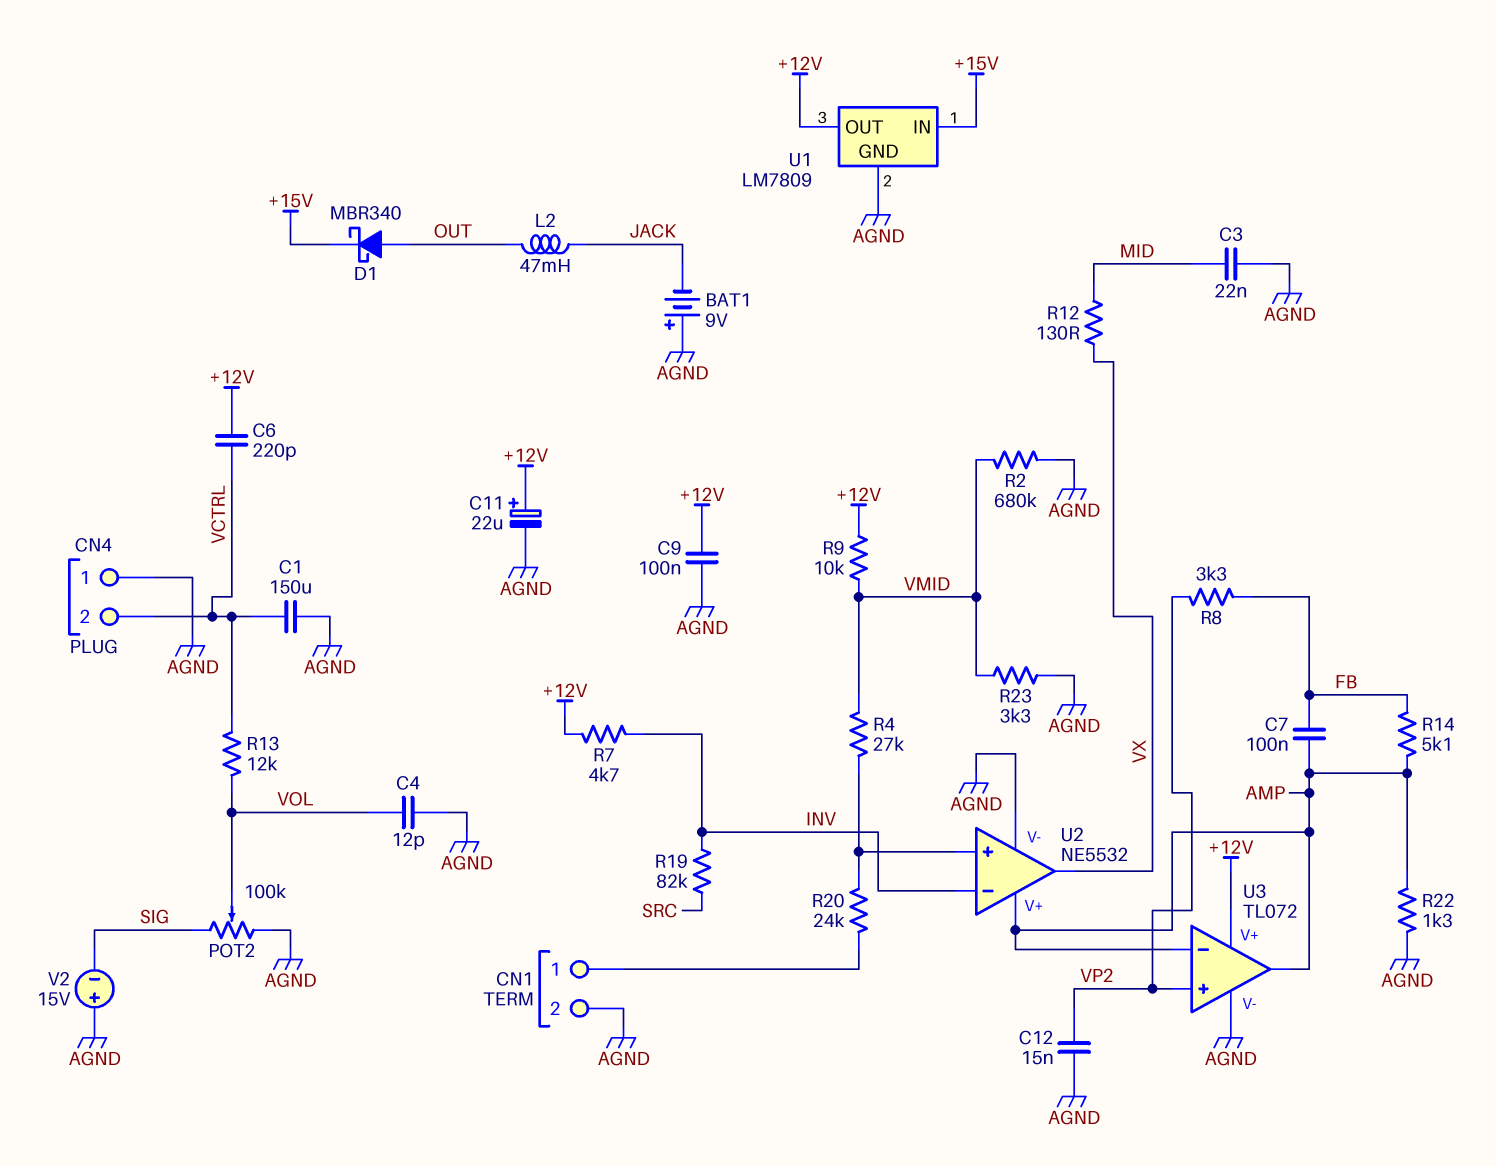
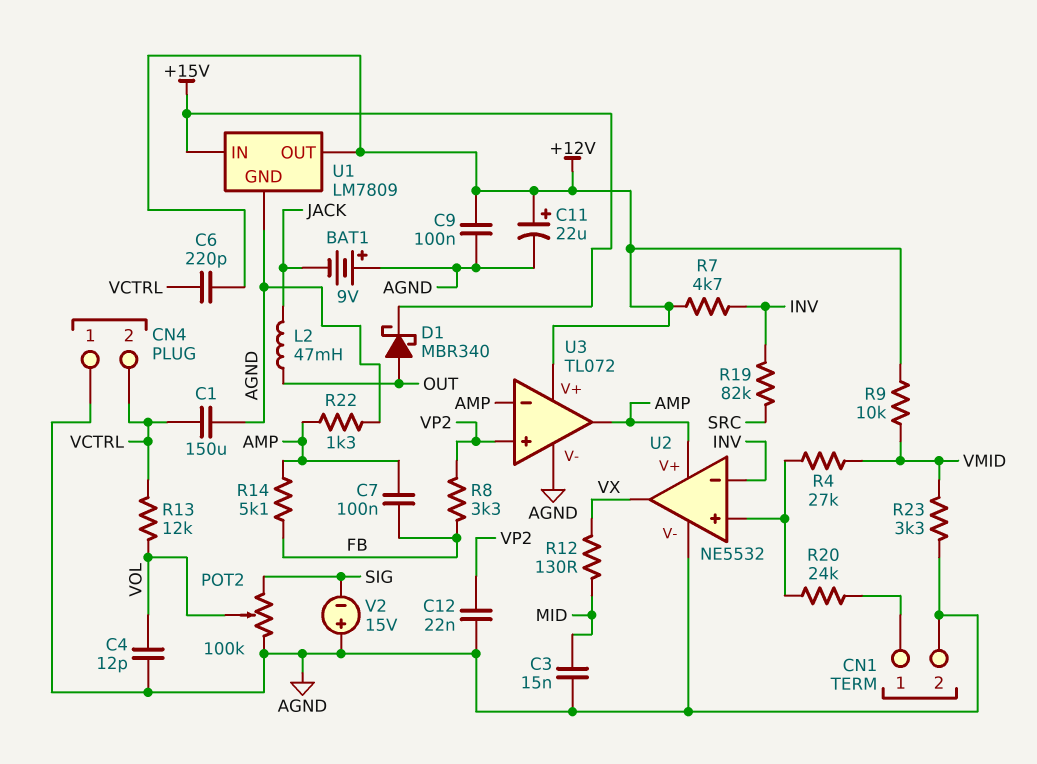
C3: 22nF (AGND, MID) -> 15nF (AGND, MID)
C12: 15nF (AGND, VP2) -> 22nF (AGND, VP2)
R2: 680k (AGND, VMID) -> none

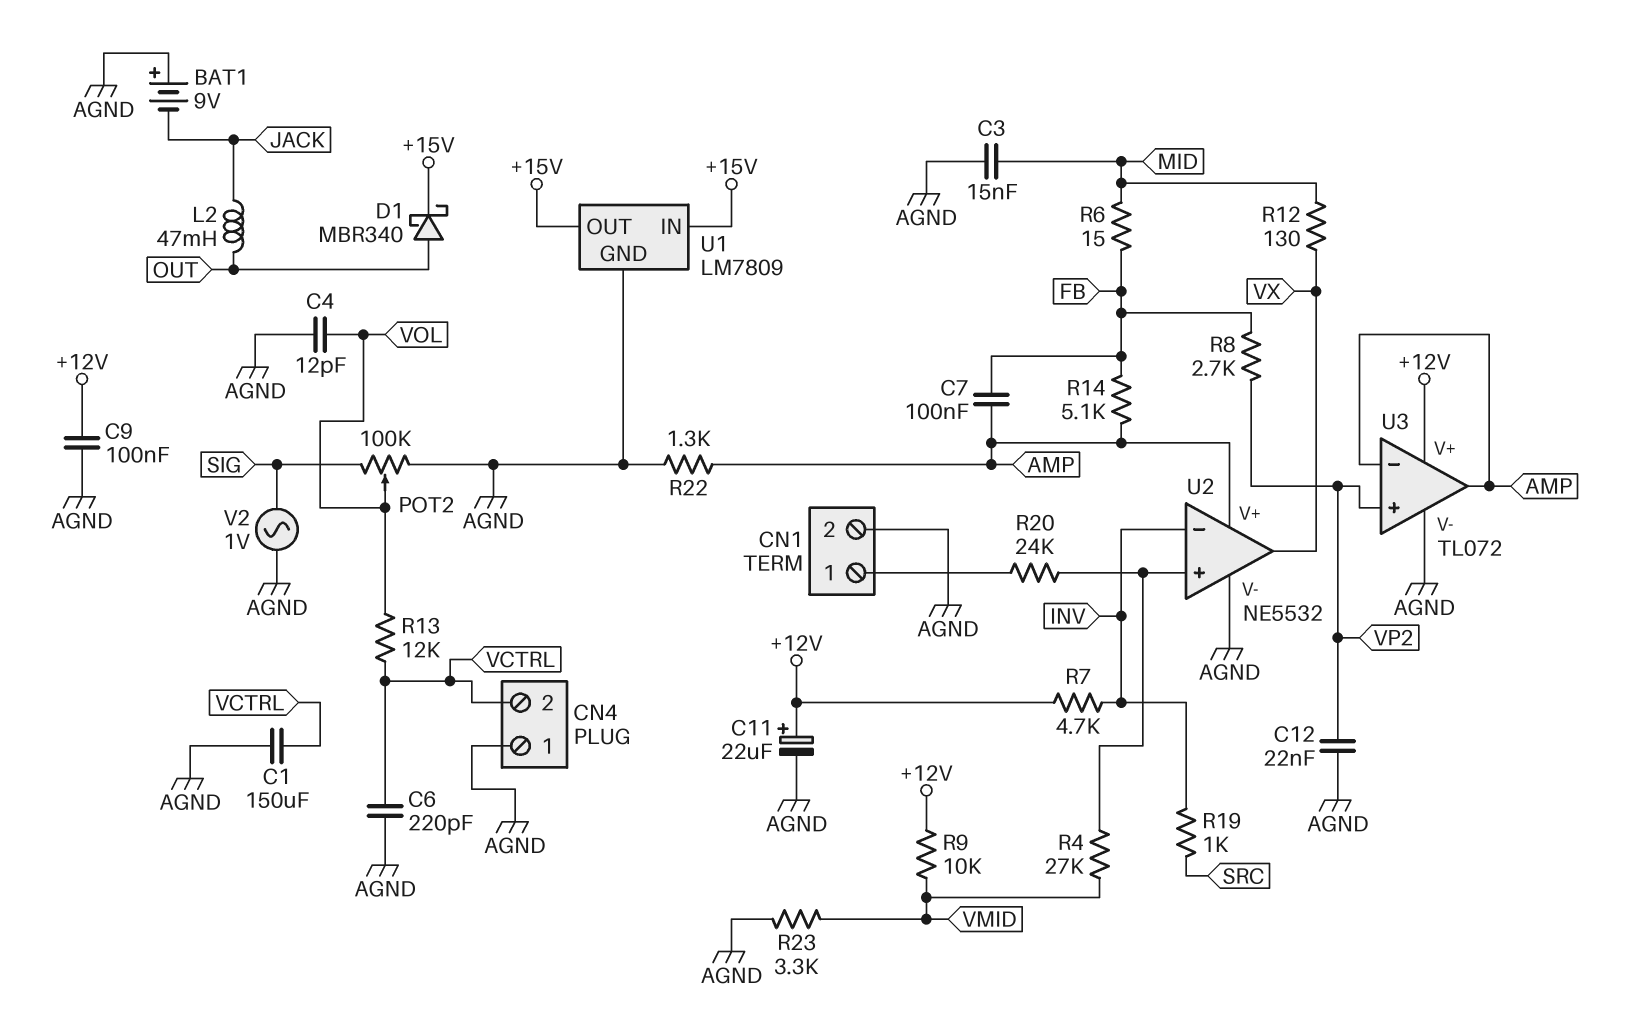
C6: 220pF (+12V, VCTRL) -> 220pF (AGND, VCTRL)
R6: none -> 15 (FB, MID)
R8: 3.3k (FB, VP2) -> 2.7k (FB, VP2)
R19: 82k (INV, SRC) -> 1k (INV, SRC)
U1 pin OUT: +12V -> +15V
V2: 15V (plus AGND, minus SIG) -> AC 1V (AGND, SIG)

